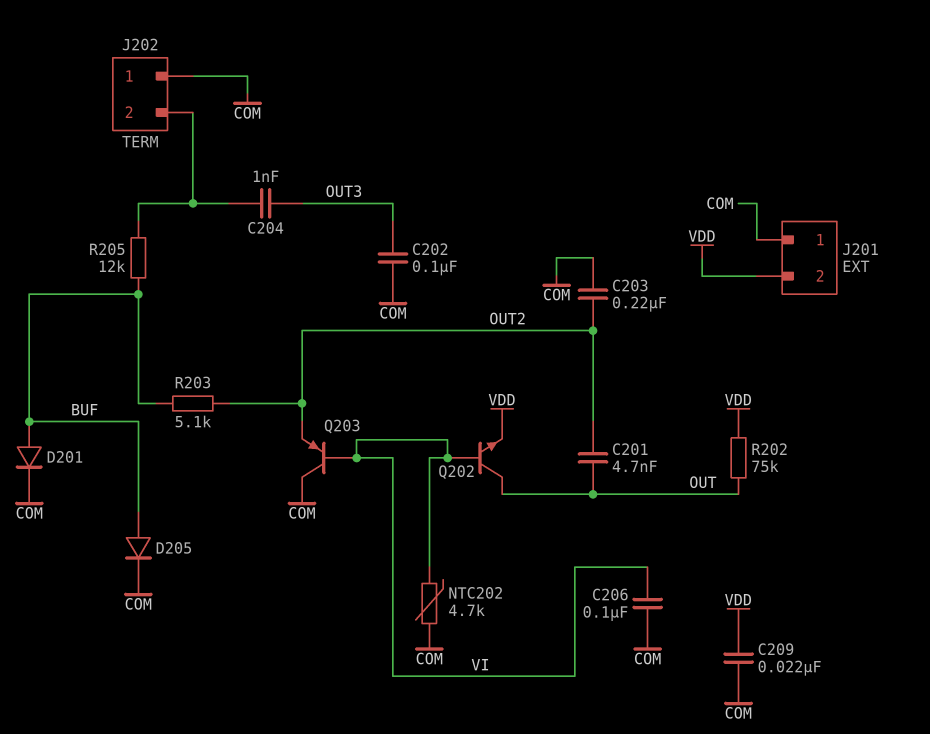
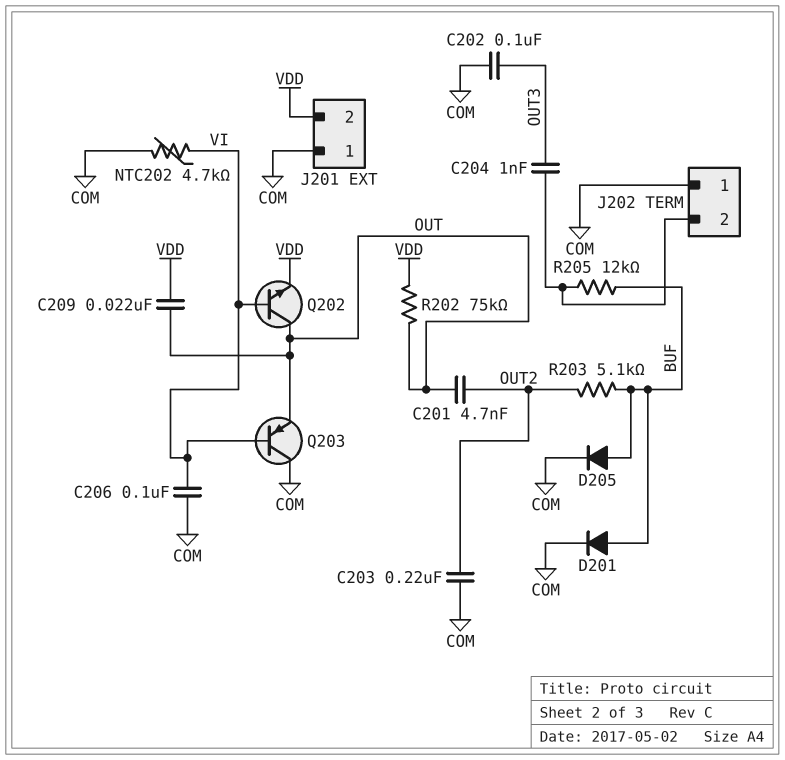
C209: 22nF (COM, VDD) -> 22nF (OUT, VDD)
Q203: PNP (B VI, C COM, E OUT2) -> PNP (B VI, C COM, E OUT)

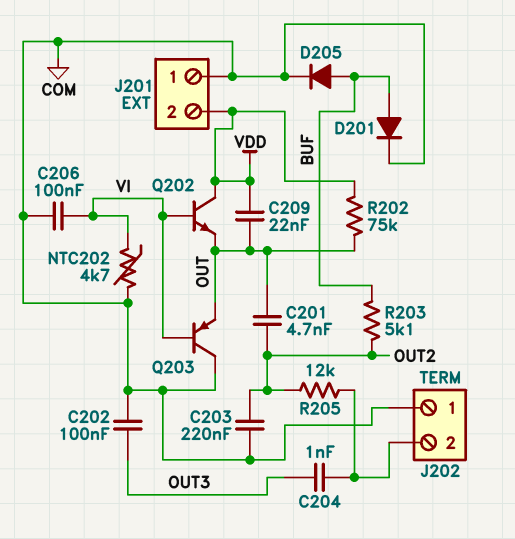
Q202: NPN (B VI, C OUT, E VDD) -> NPN (B VI, C VDD, E OUT)
R205: 12k (BUF, J202/2) -> 12k (J202/2, OUT2)

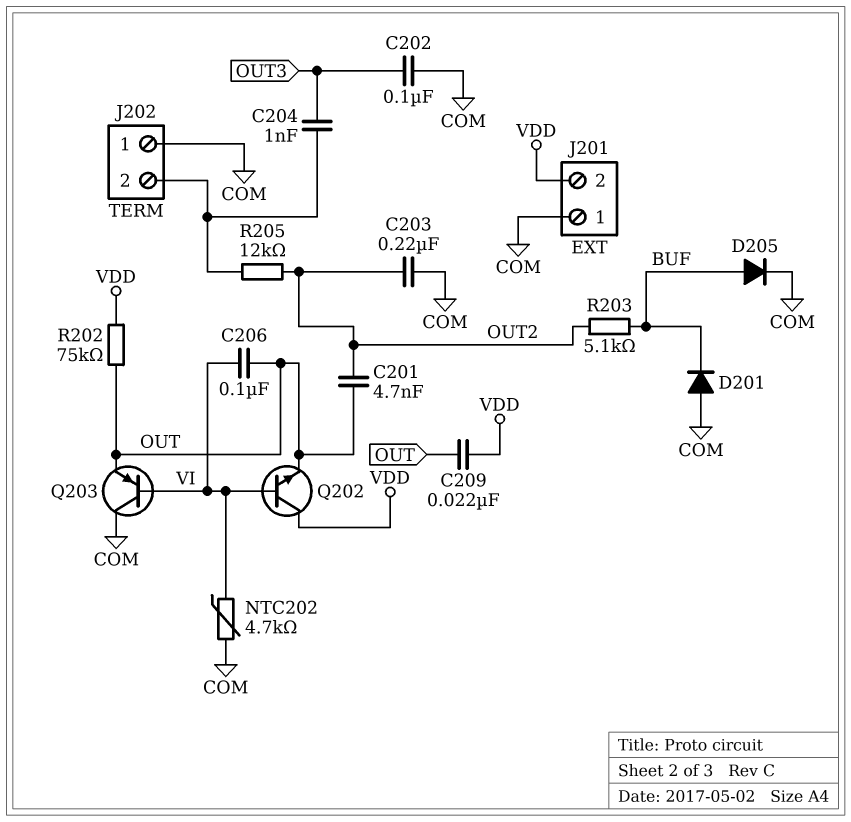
C206: 100nF (COM, VI) -> 100nF (OUT, VI)
D201: diode (A BUF, K COM) -> diode (A COM, K BUF)

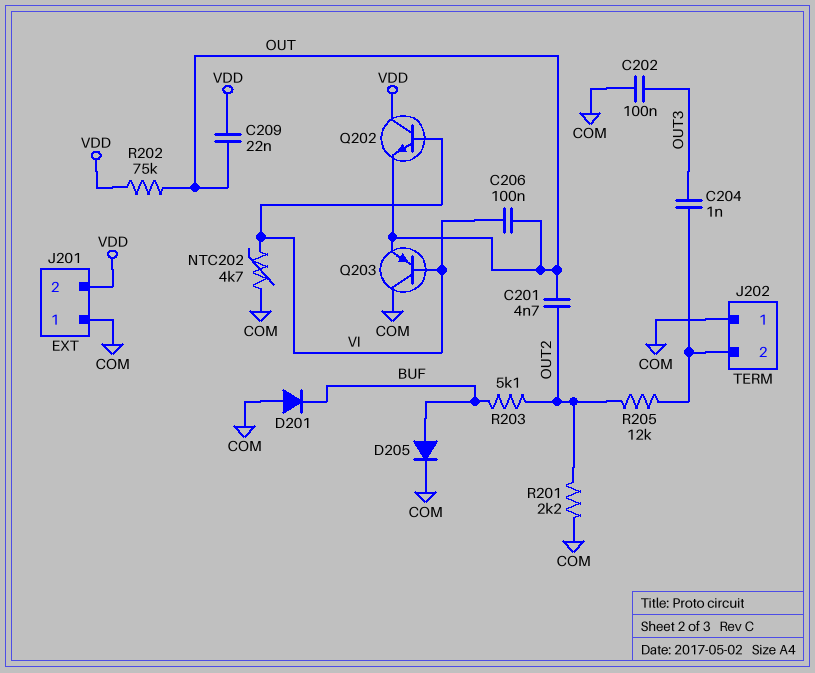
C203: 220nF (COM, OUT2) -> none
R201: none -> 2.2k (COM, OUT2)

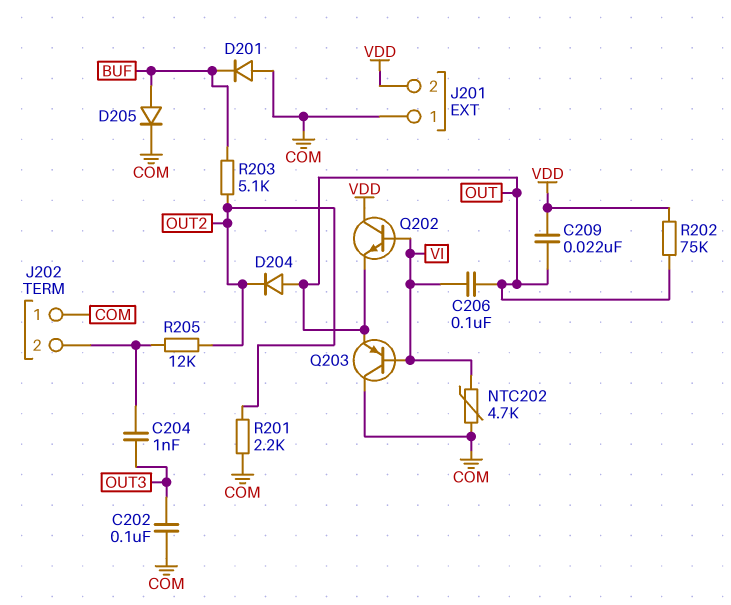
C201: 4.7nF (OUT, OUT2) -> none
D204: none -> diode (A OUT, K OUT2)

